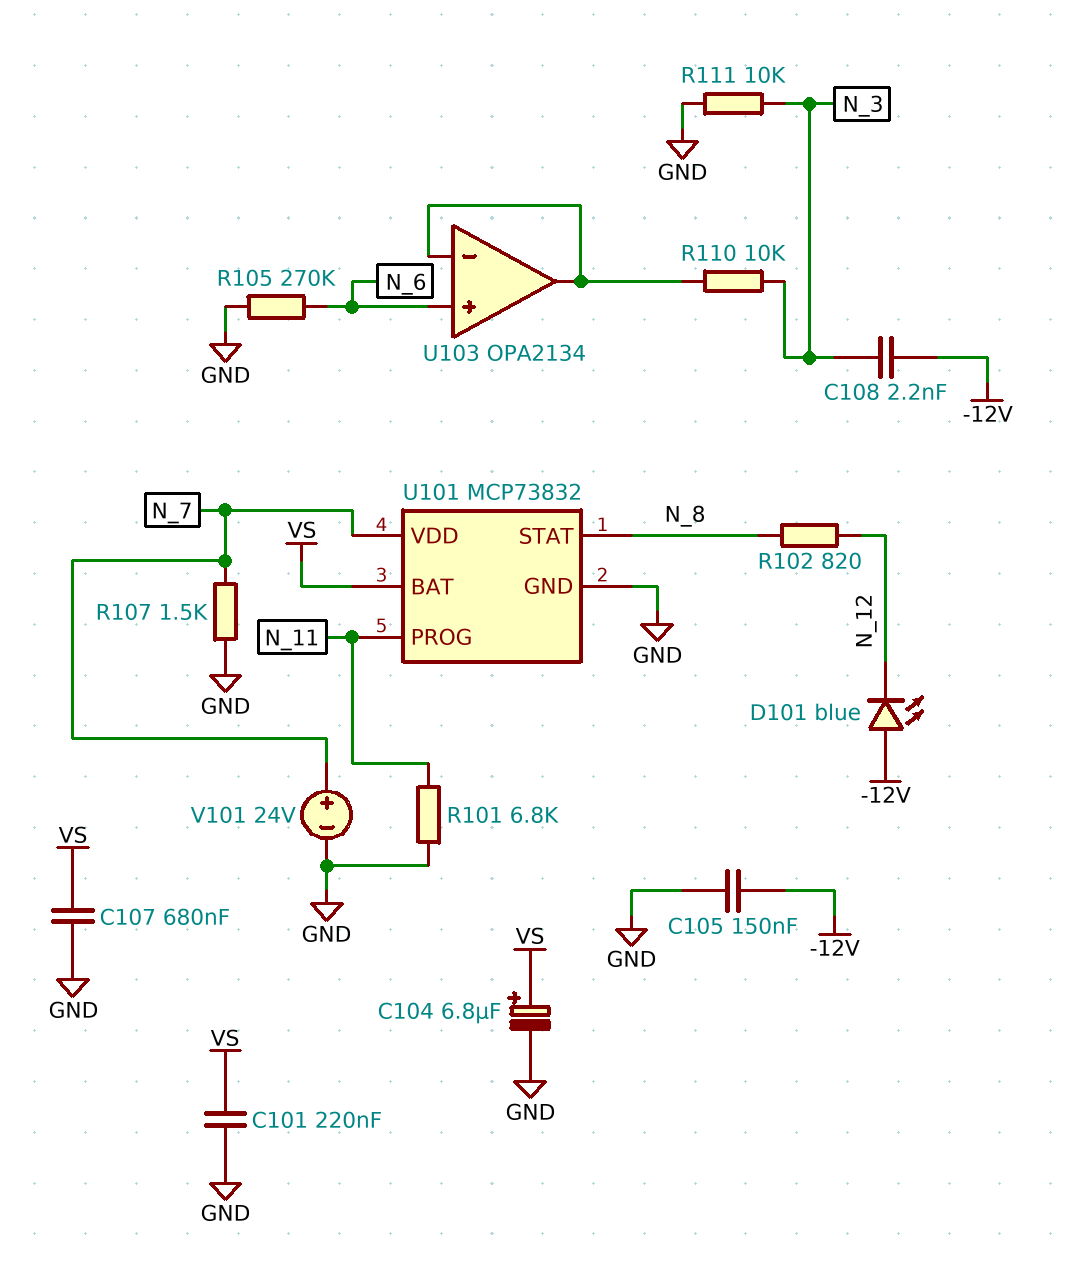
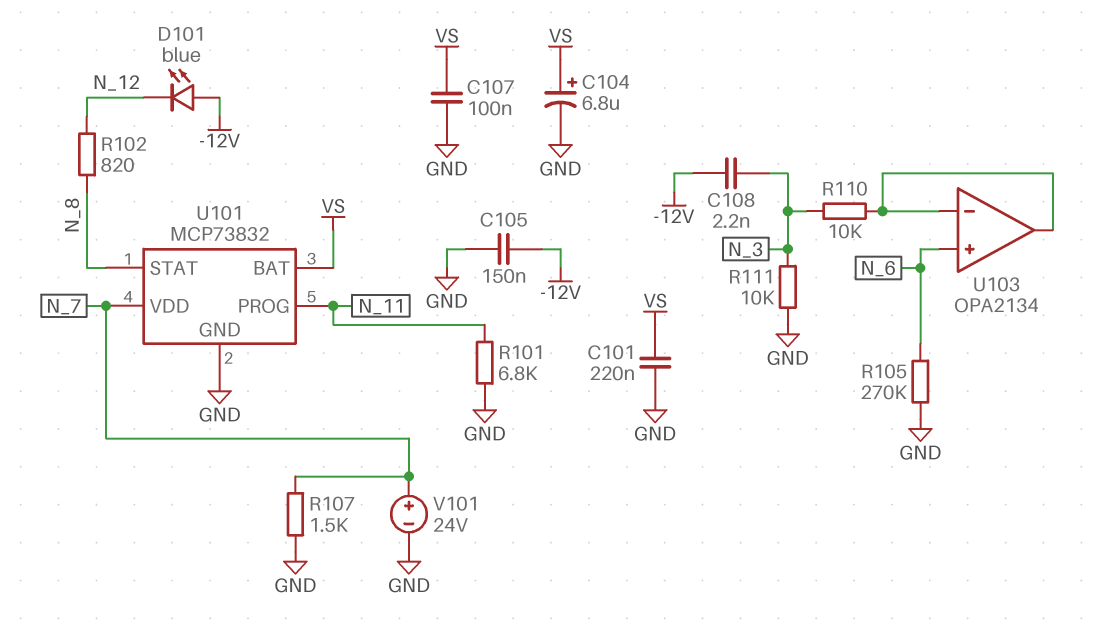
C107: 680nF (GND, VS) -> 100nF (GND, VS)

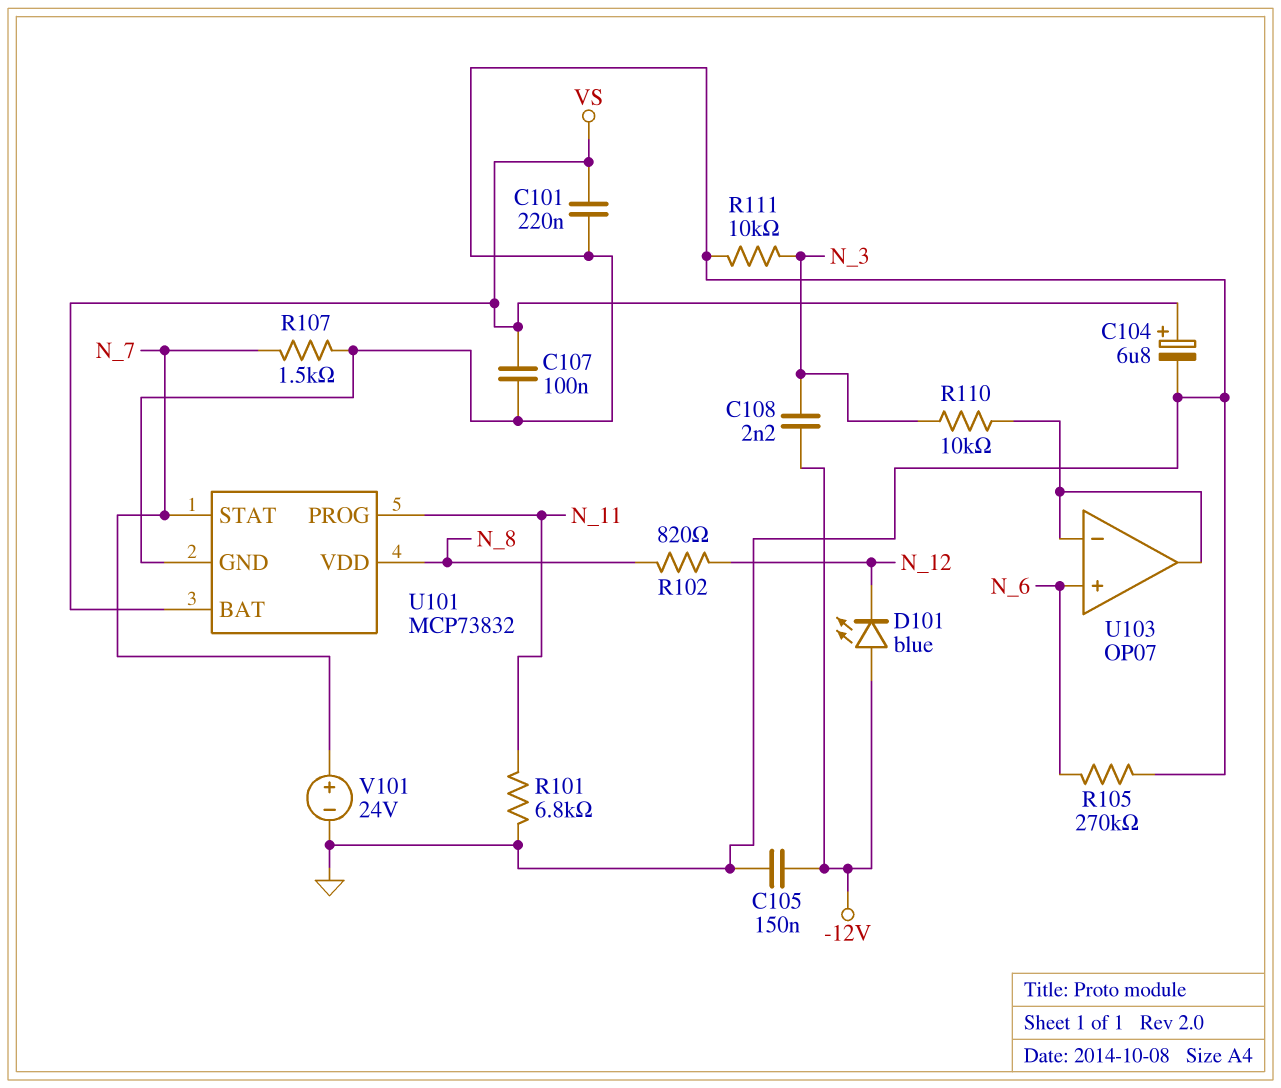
U101 pin STAT: N_8 -> N_7
U101 pin VDD: N_7 -> N_8
U103: OPA2134 -> OP07

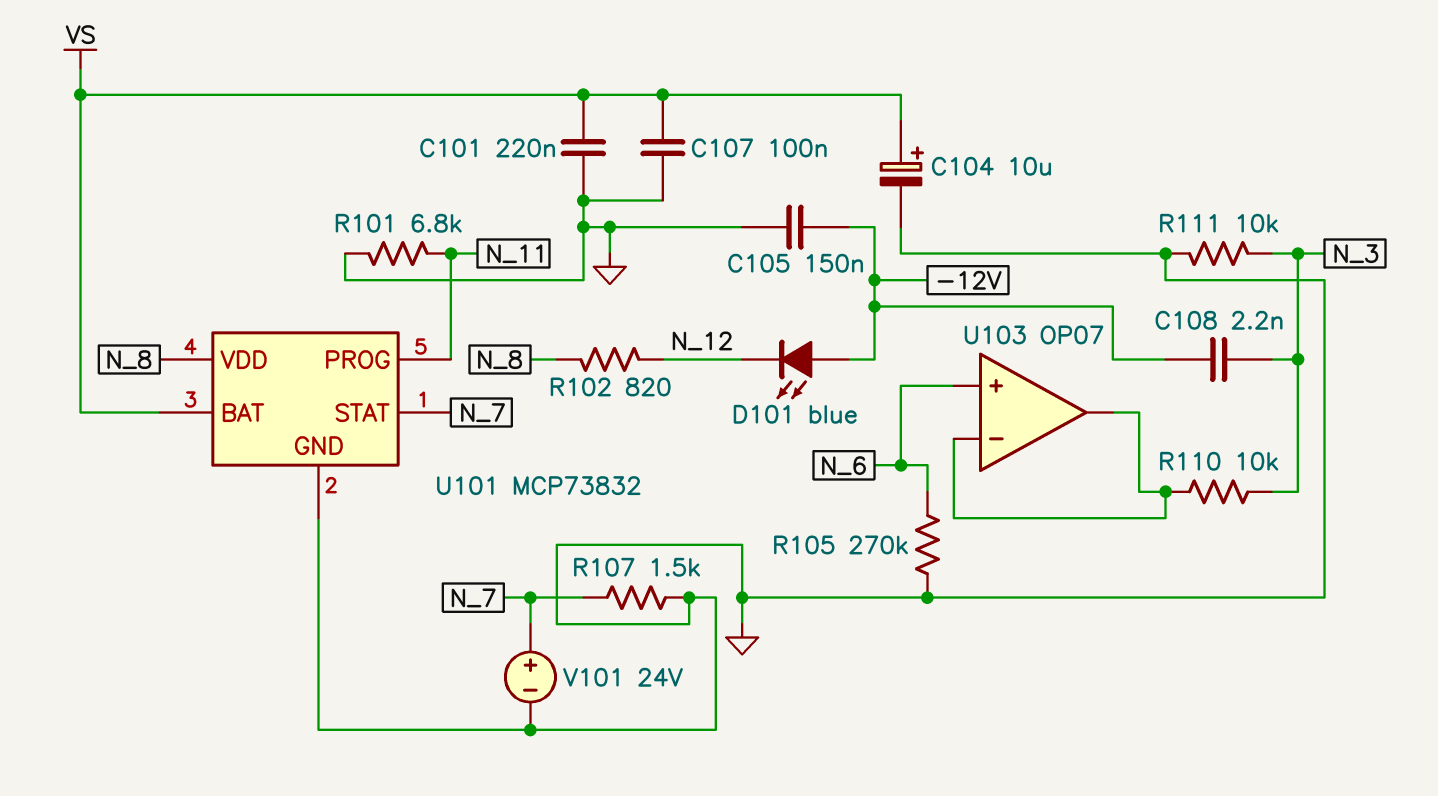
C104: 6.8uF (plus VS, minus GND) -> 10uF (plus VS, minus GND)

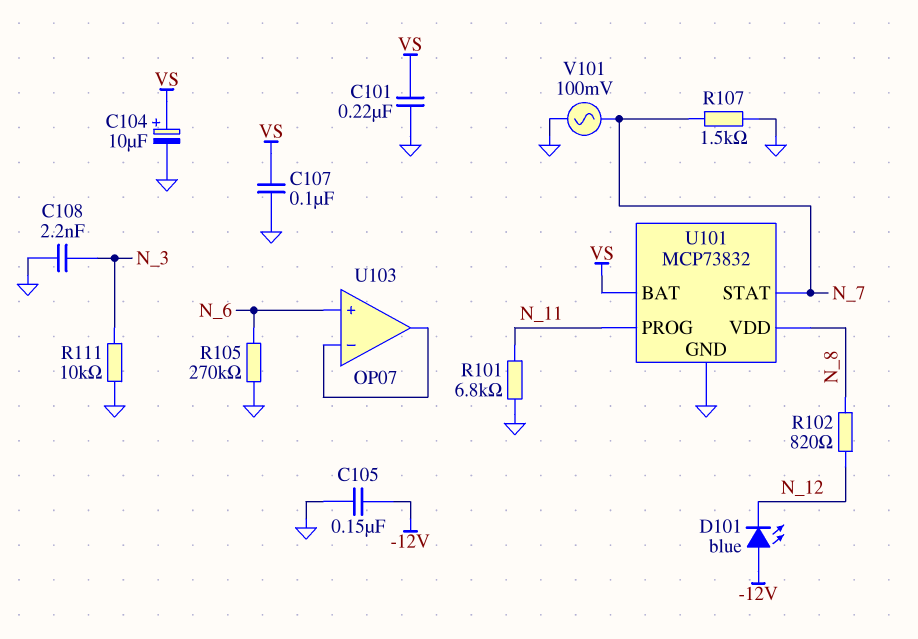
C108: 2.2nF (-12V, N_3) -> 2.2nF (GND, N_3)
R110: 10k (N_3, U103/in-) -> none
V101: 24V (plus N_7, minus GND) -> AC 100mV (GND, N_7)

